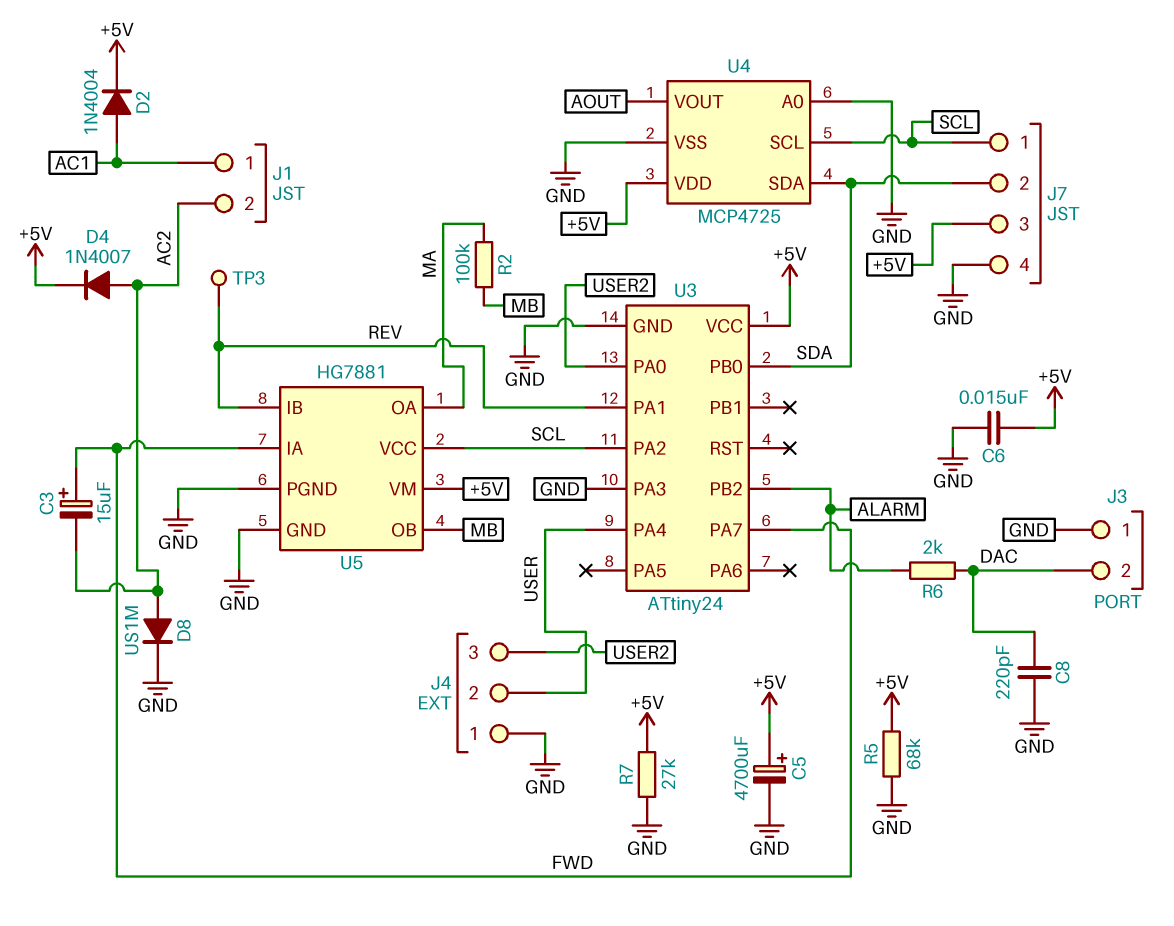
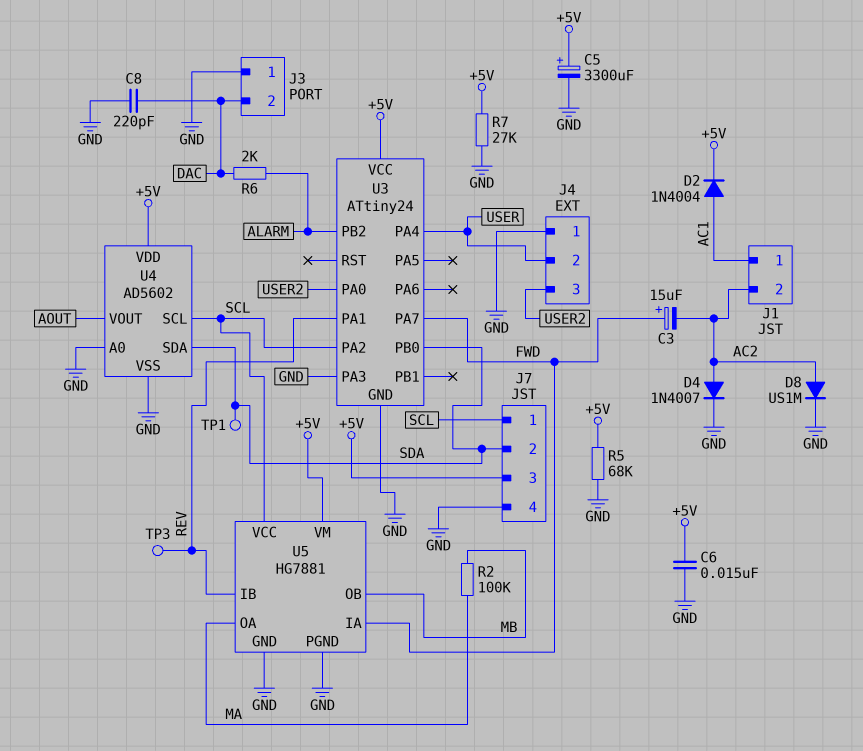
C5: 4700uF (plus +5V, minus GND) -> 3300uF (plus +5V, minus GND)
D4: diode 1N4007 (A AC2, K +5V) -> diode 1N4007 (A AC2, K GND)
TP1: none -> test point (SDA)
U4: MCP4725 -> AD5602

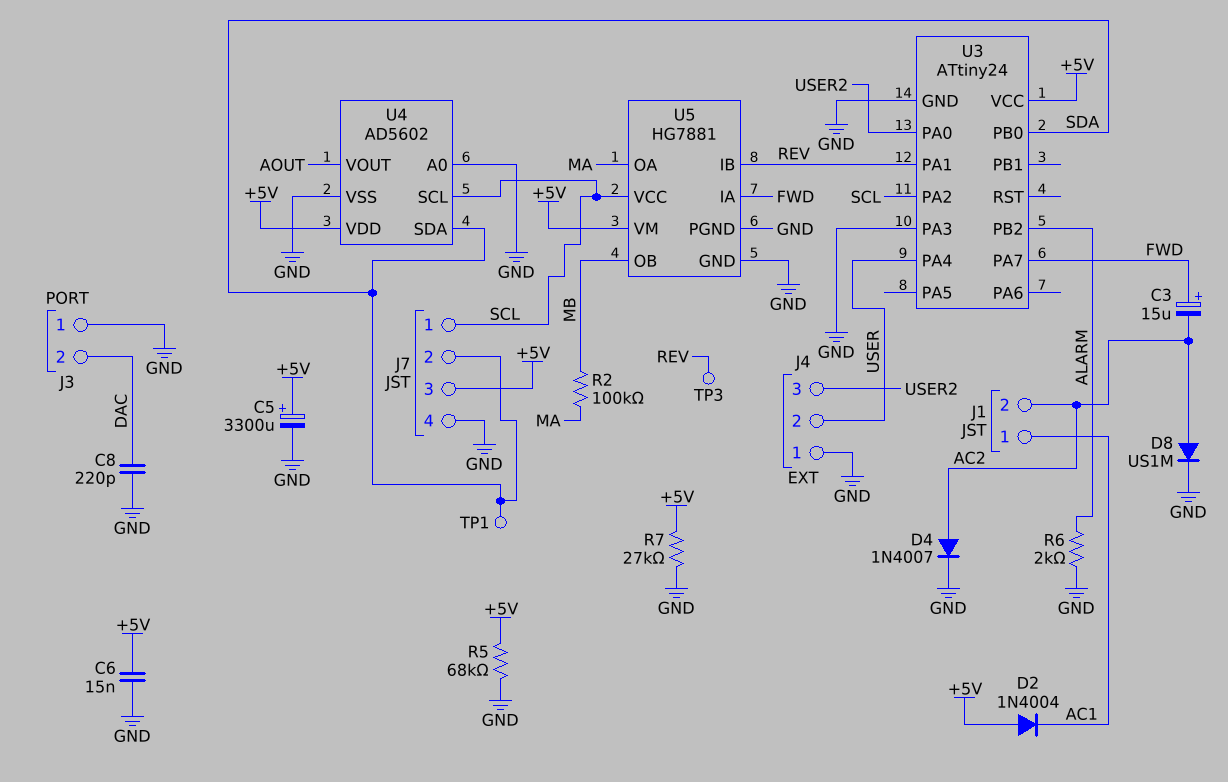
D2: diode 1N4004 (A AC1, K +5V) -> diode 1N4004 (A +5V, K AC1)
R6: 2k (ALARM, DAC) -> 2k (ALARM, GND)

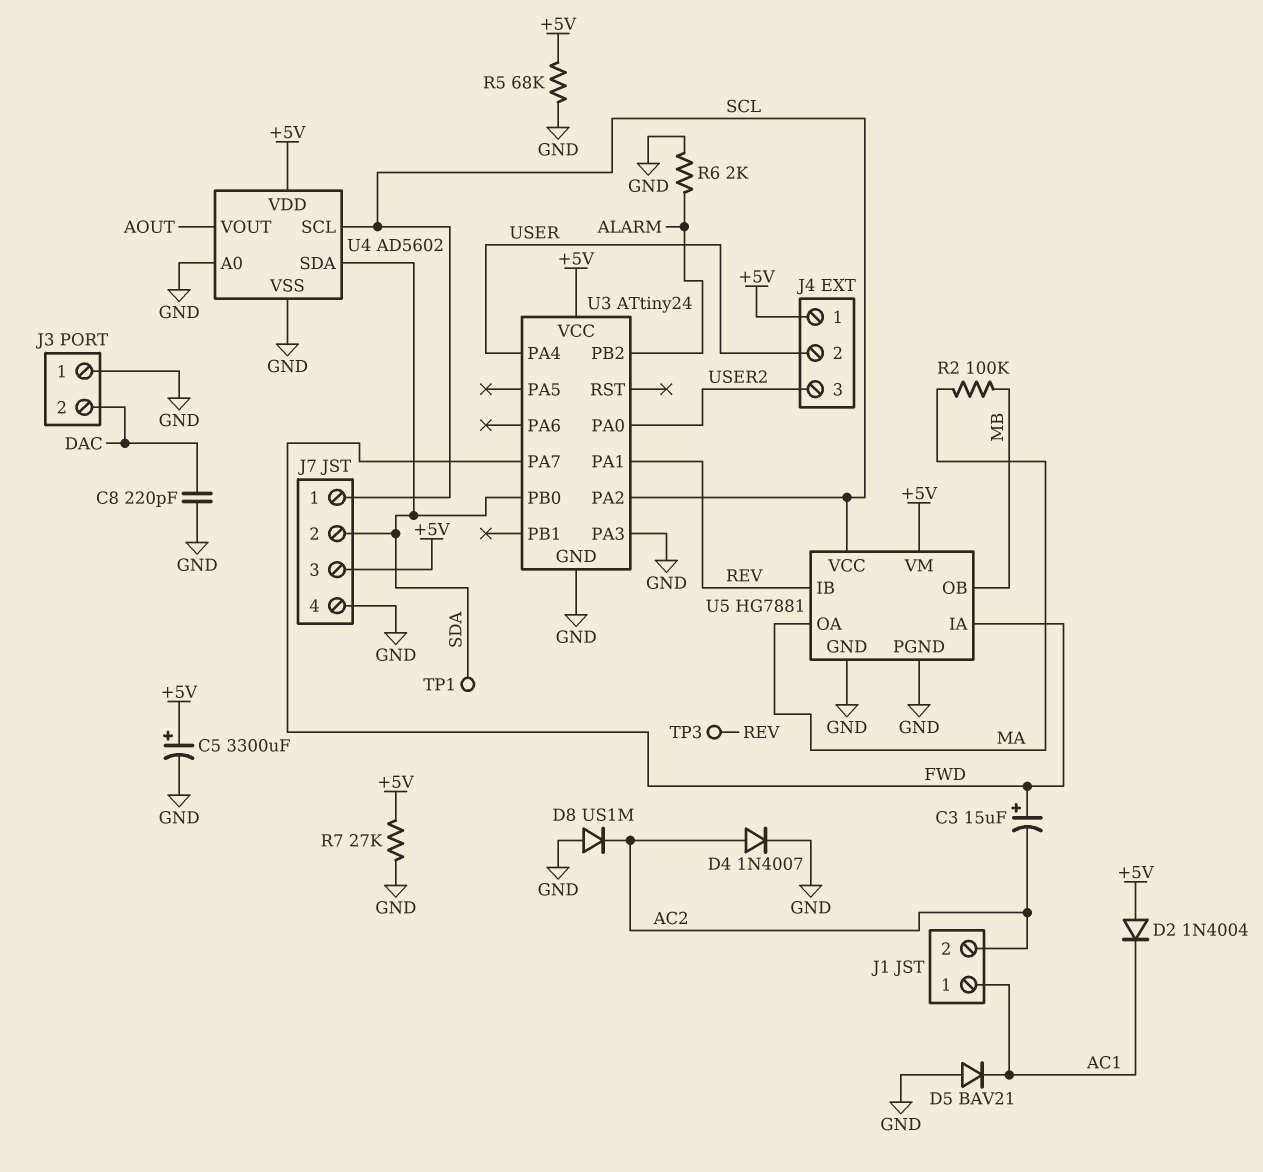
C6: 15nF (+5V, GND) -> none
D5: none -> diode BAV21 (A GND, K AC1)
D8: diode US1M (A AC2, K GND) -> diode US1M (A GND, K AC2)
J4 pin 1: GND -> +5V

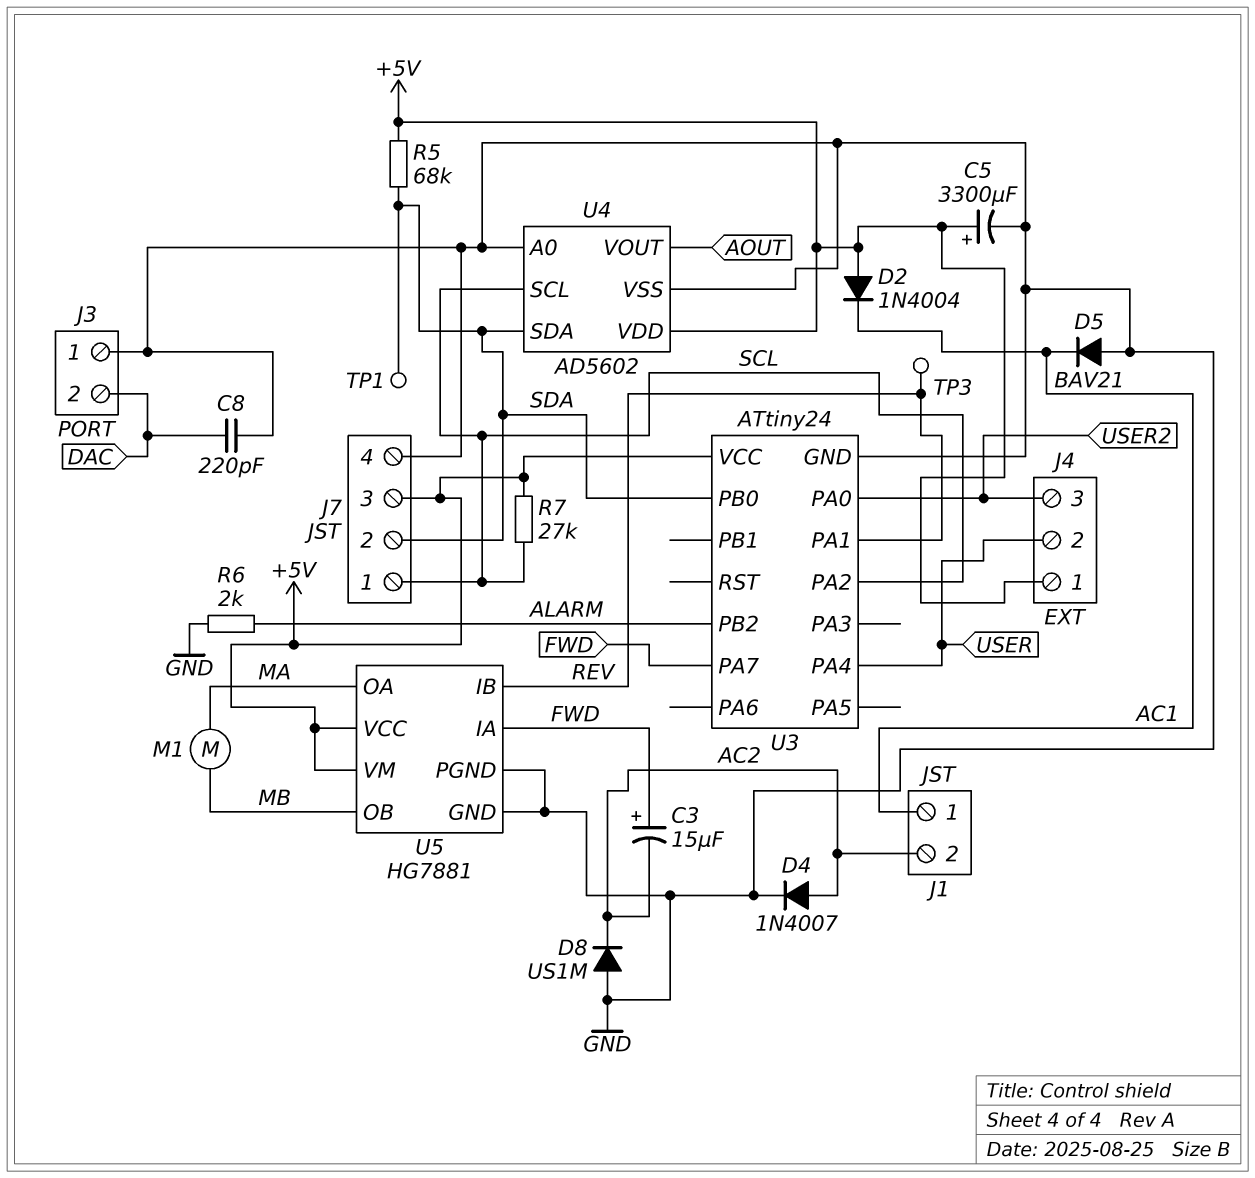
M1: none -> motor (MA, MB)
R2: 100k (MA, MB) -> none
R5: 68k (+5V, GND) -> 68k (+5V, SDA)
R7: 27k (+5V, GND) -> 27k (+5V, SCL)
U3 pin PA3: GND -> none
U5 pin VCC: SCL -> +5V

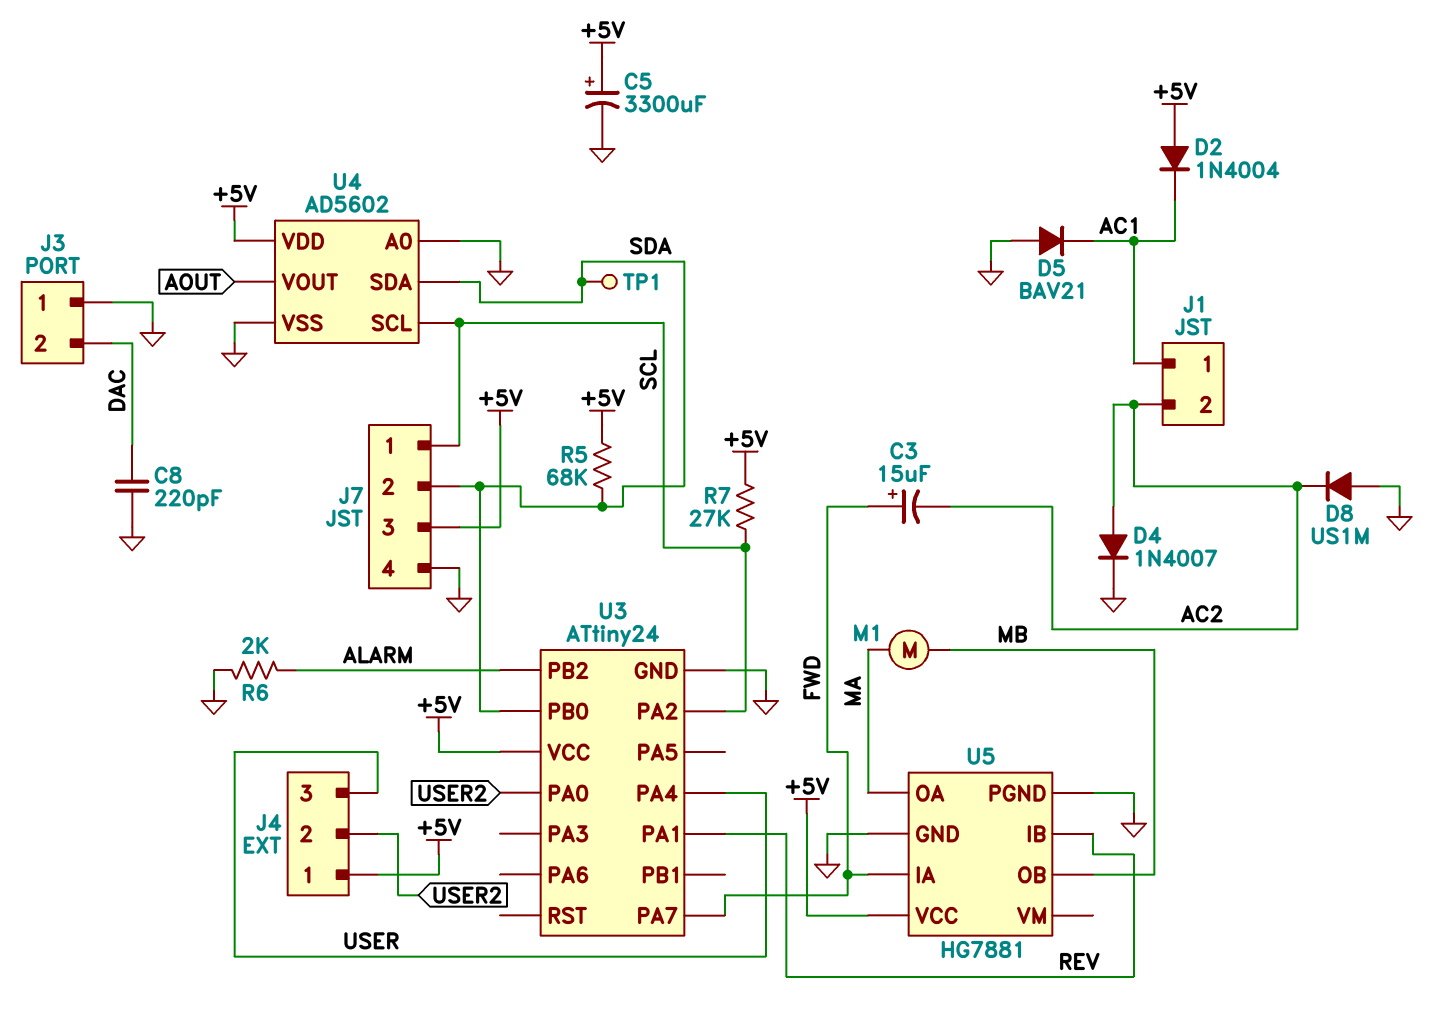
J4 pin 2: USER -> USER2
J4 pin 3: USER2 -> USER
TP3: test point (REV) -> none
U5 pin VM: +5V -> none

